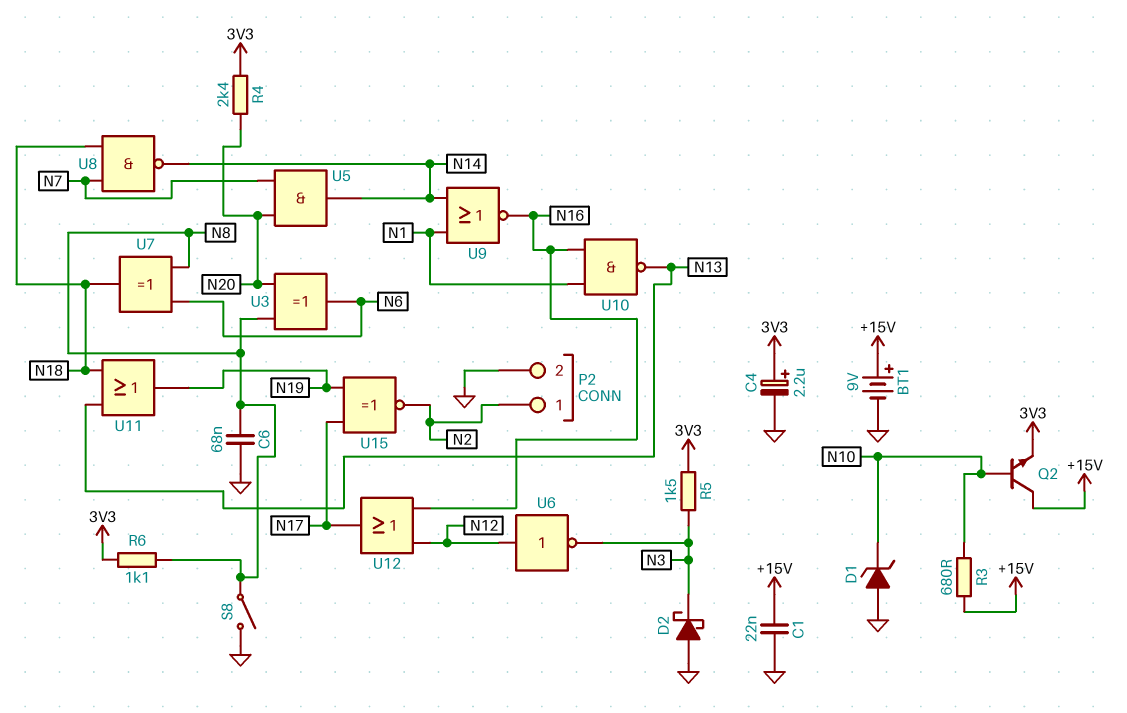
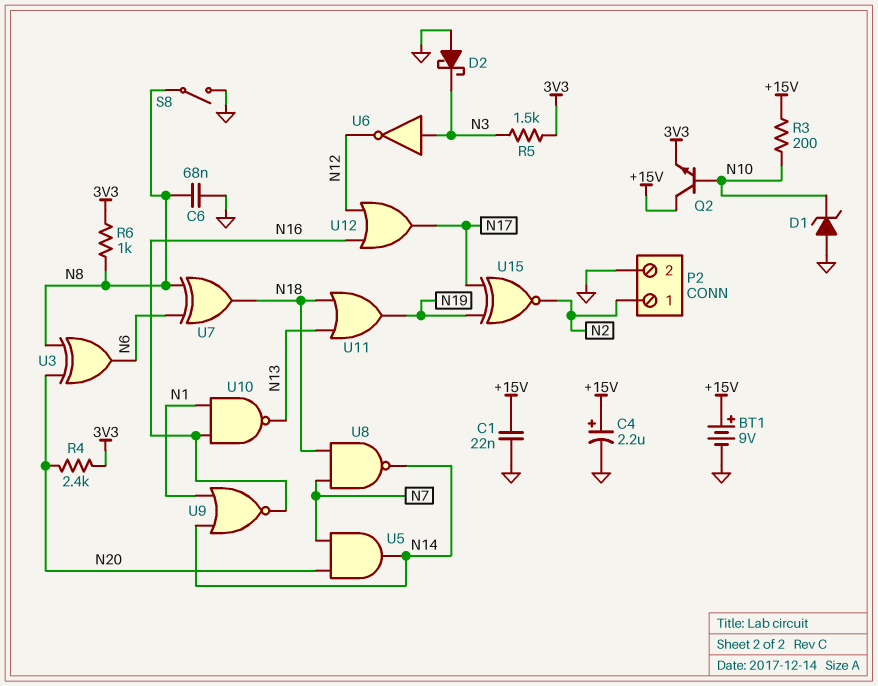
C4: 2.2uF (plus 3V3, minus GND) -> 2.2uF (plus +15V, minus GND)
R3: 680 (+15V, N10) -> 200 (+15V, N10)
R6: 1.1k (3V3, N8) -> 1k (3V3, N8)
U6: NOT (in N12, out N3) -> NOT (in N3, out N12)

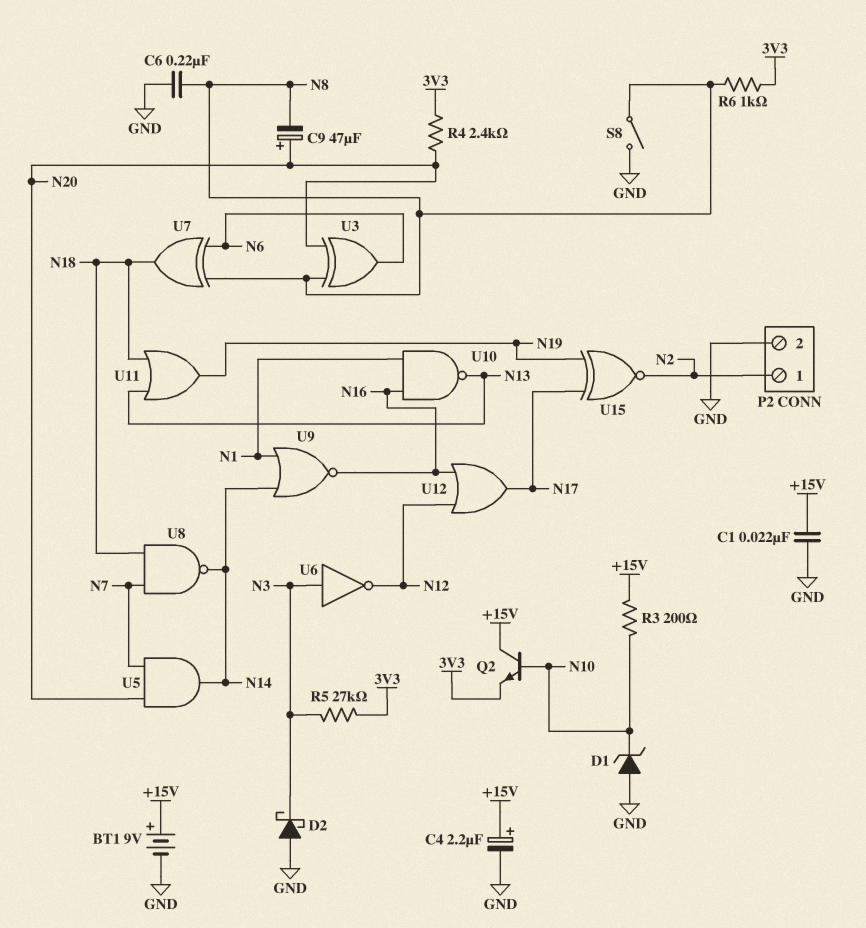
C6: 68nF (GND, N8) -> 220nF (GND, N8)
C9: none -> 47uF (plus N20, minus N8)
R5: 1.5k (3V3, N3) -> 27k (3V3, N3)

